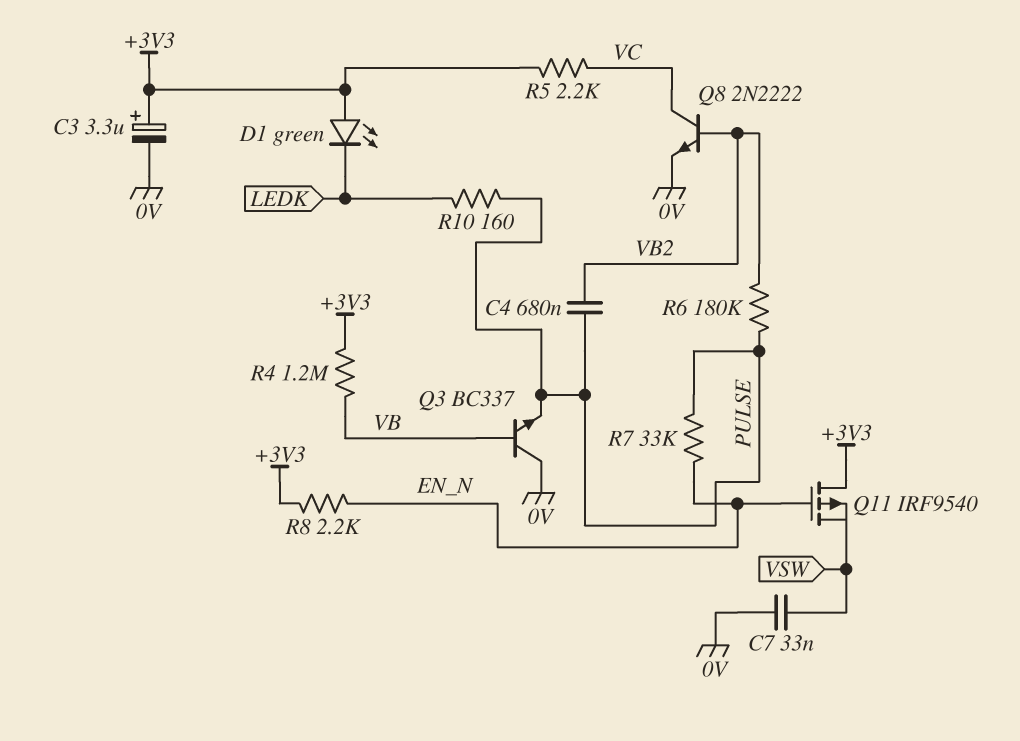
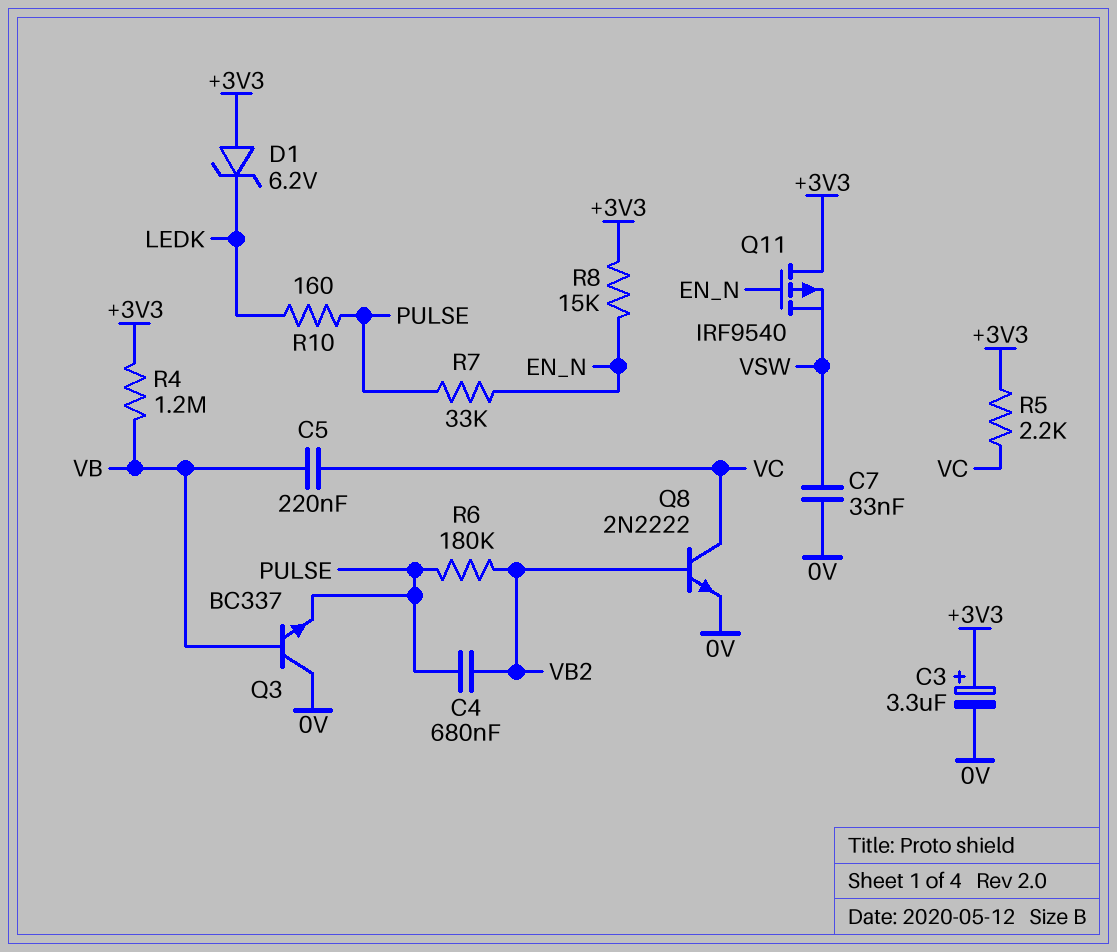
C5: none -> 220nF (VB, VC)
D1: LED green (A +3V3, K LEDK) -> zener 6.2V (A +3V3, K LEDK)
R8: 2.2k (+3V3, EN_N) -> 15k (+3V3, EN_N)

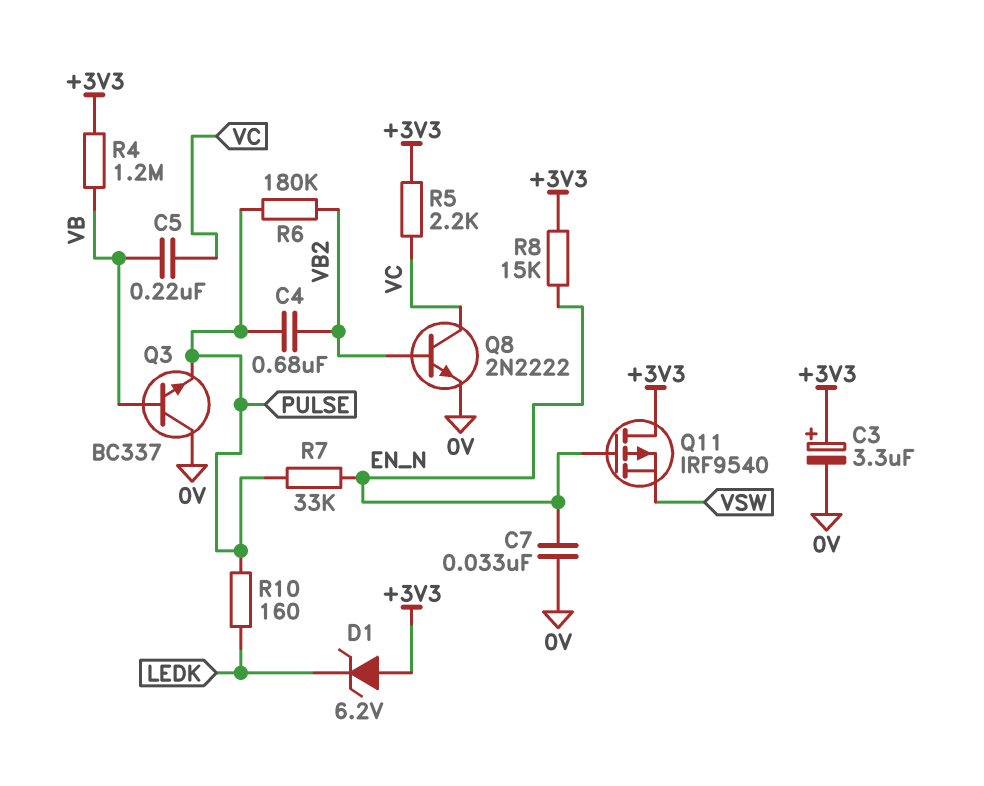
C7: 33nF (0V, VSW) -> 33nF (0V, EN_N)

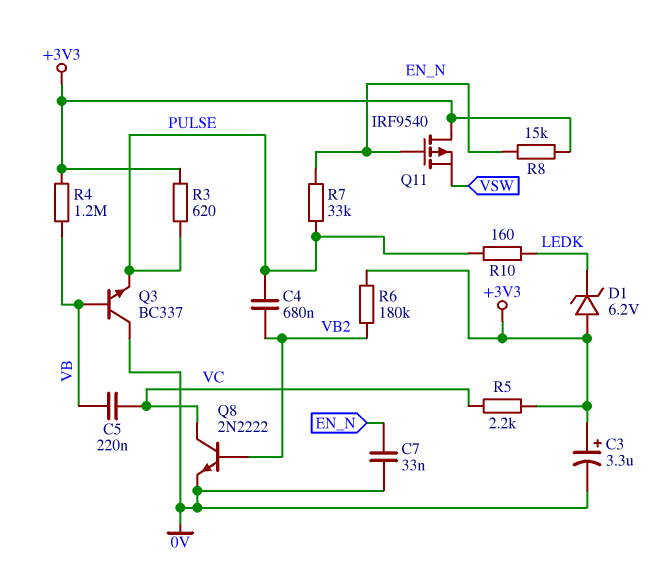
R3: none -> 620 (+3V3, PULSE)
R6: 180k (PULSE, VB2) -> 180k (+3V3, VB2)

